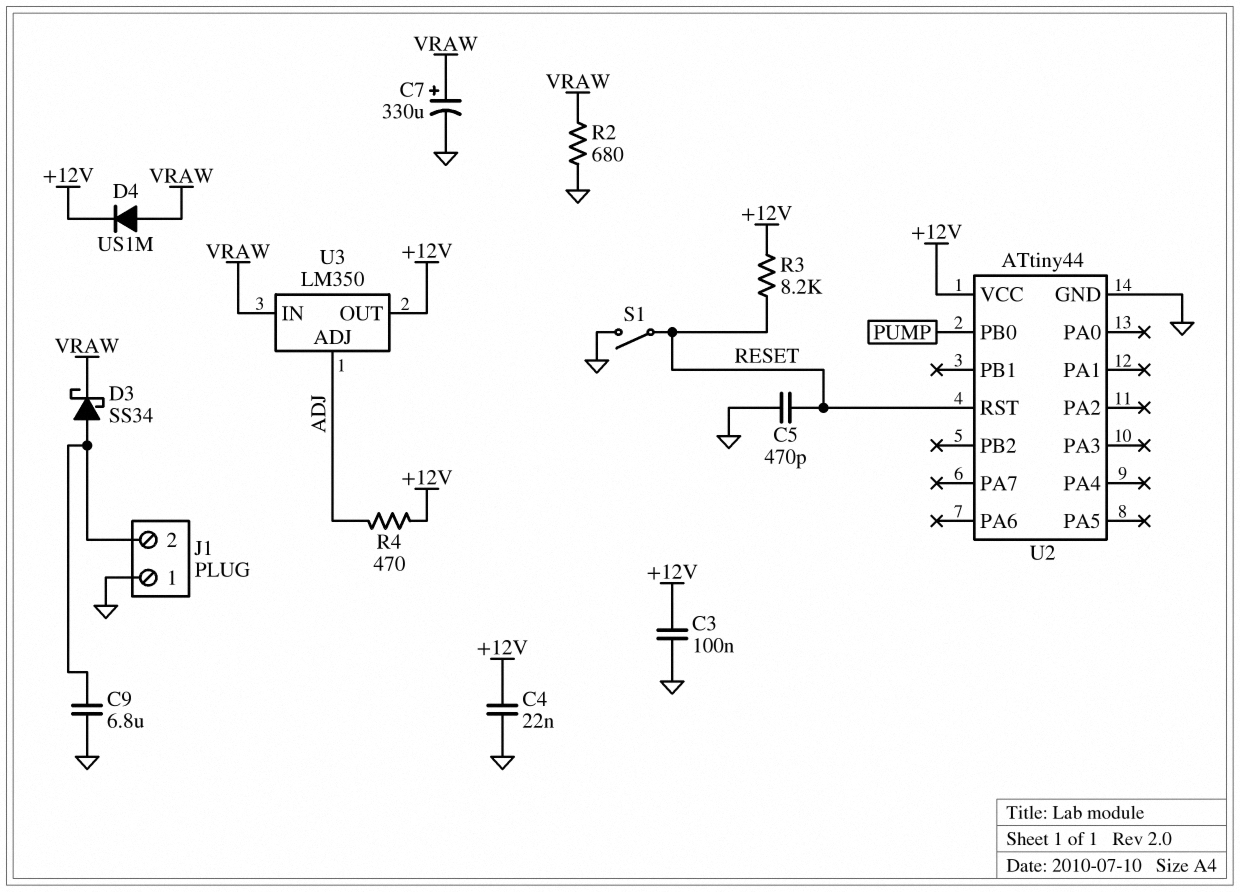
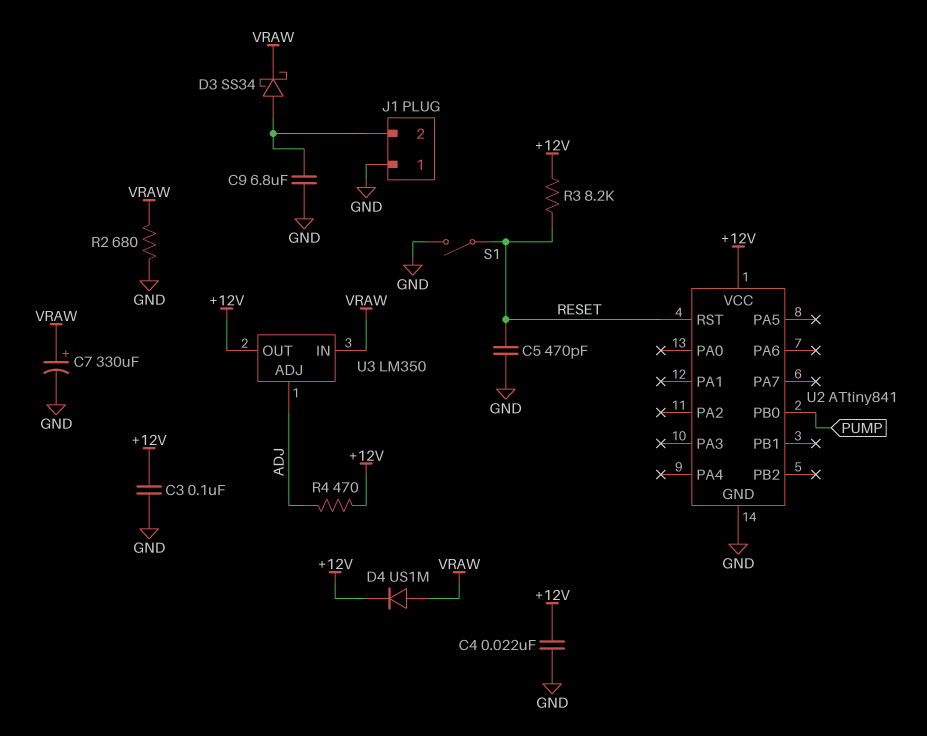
U2: ATtiny44 -> ATtiny841

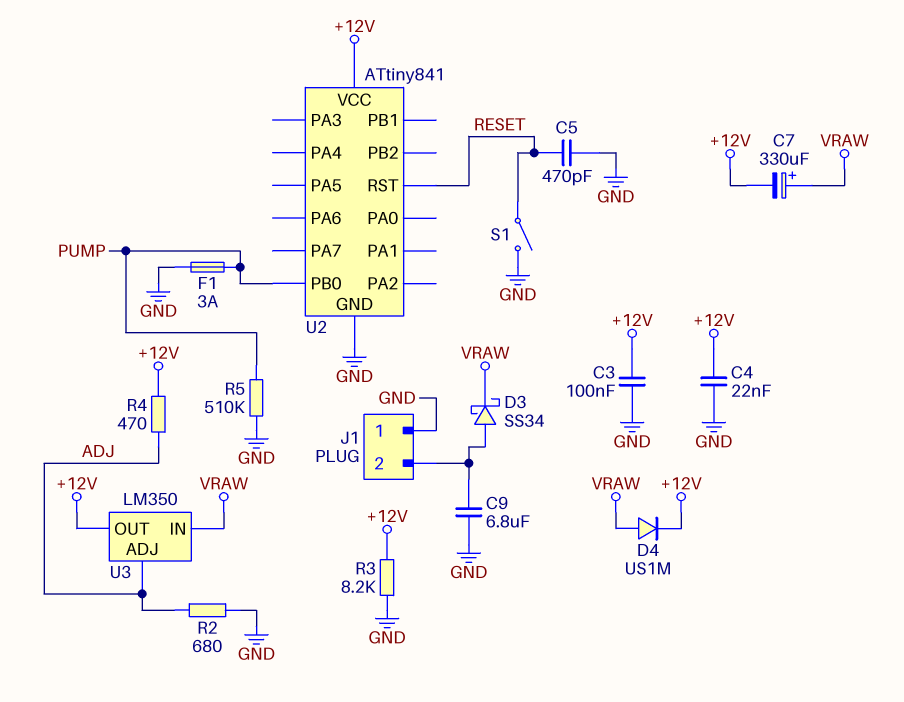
C7: 330uF (plus VRAW, minus GND) -> 330uF (plus VRAW, minus +12V)
F1: none -> 3A (GND, PUMP)
R2: 680 (GND, VRAW) -> 680 (ADJ, GND)
R3: 8.2k (+12V, RESET) -> 8.2k (+12V, GND)
R5: none -> 510k (GND, PUMP)

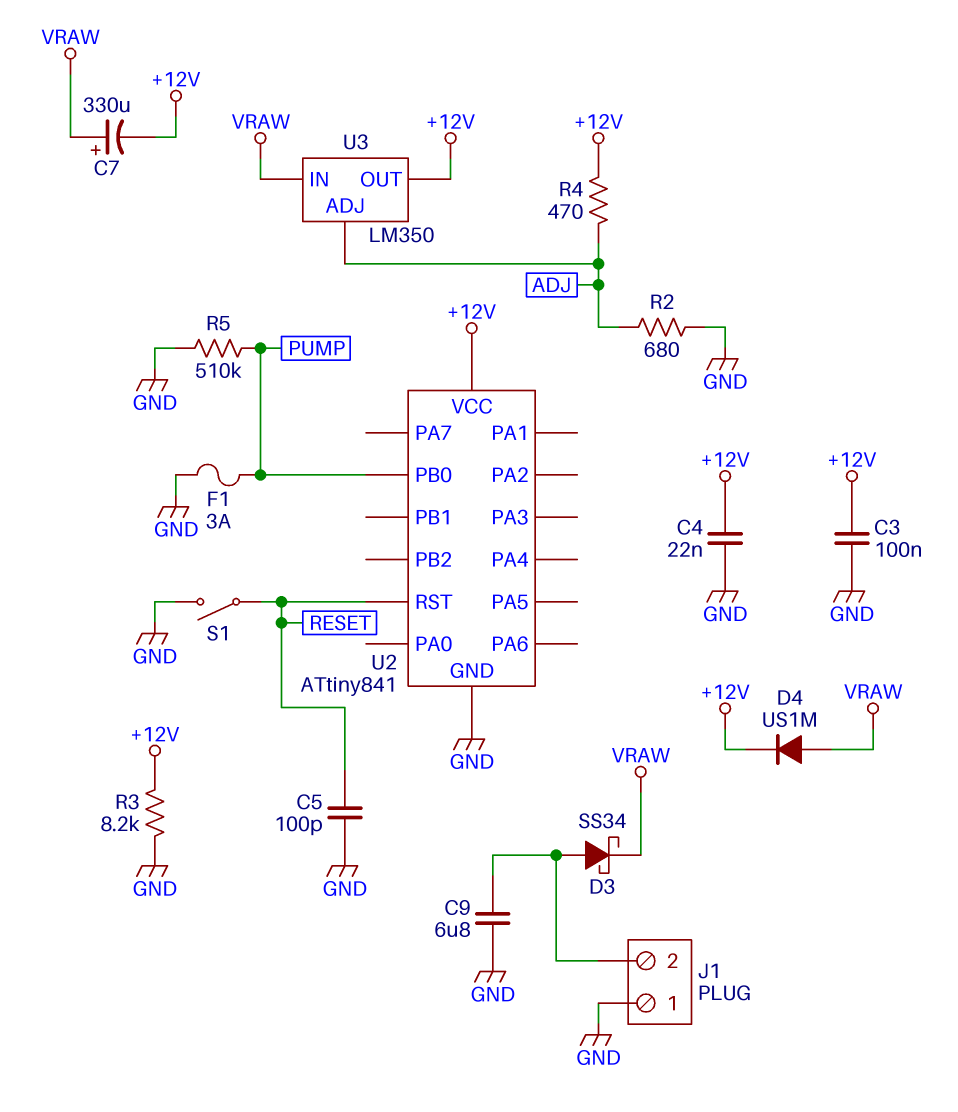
C5: 470pF (GND, RESET) -> 100pF (GND, RESET)

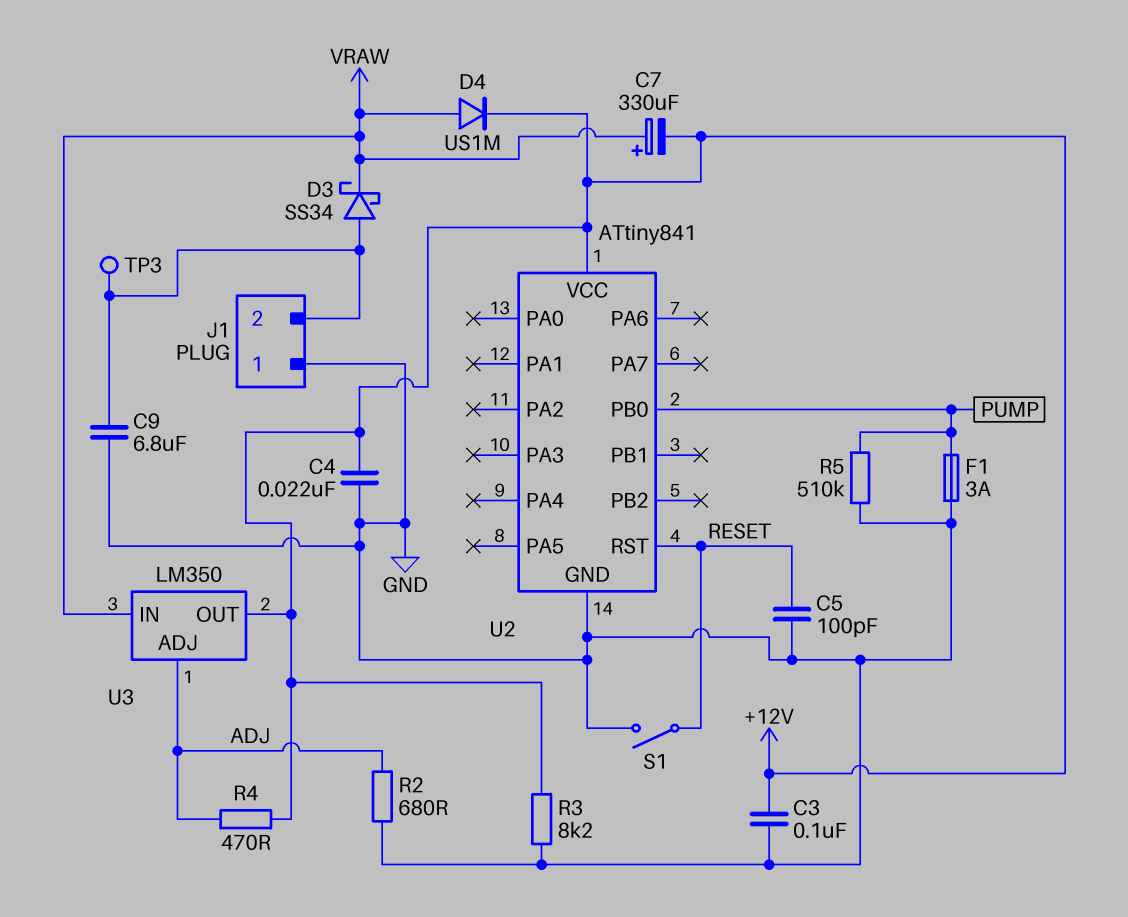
TP3: none -> test point (J1/2)

